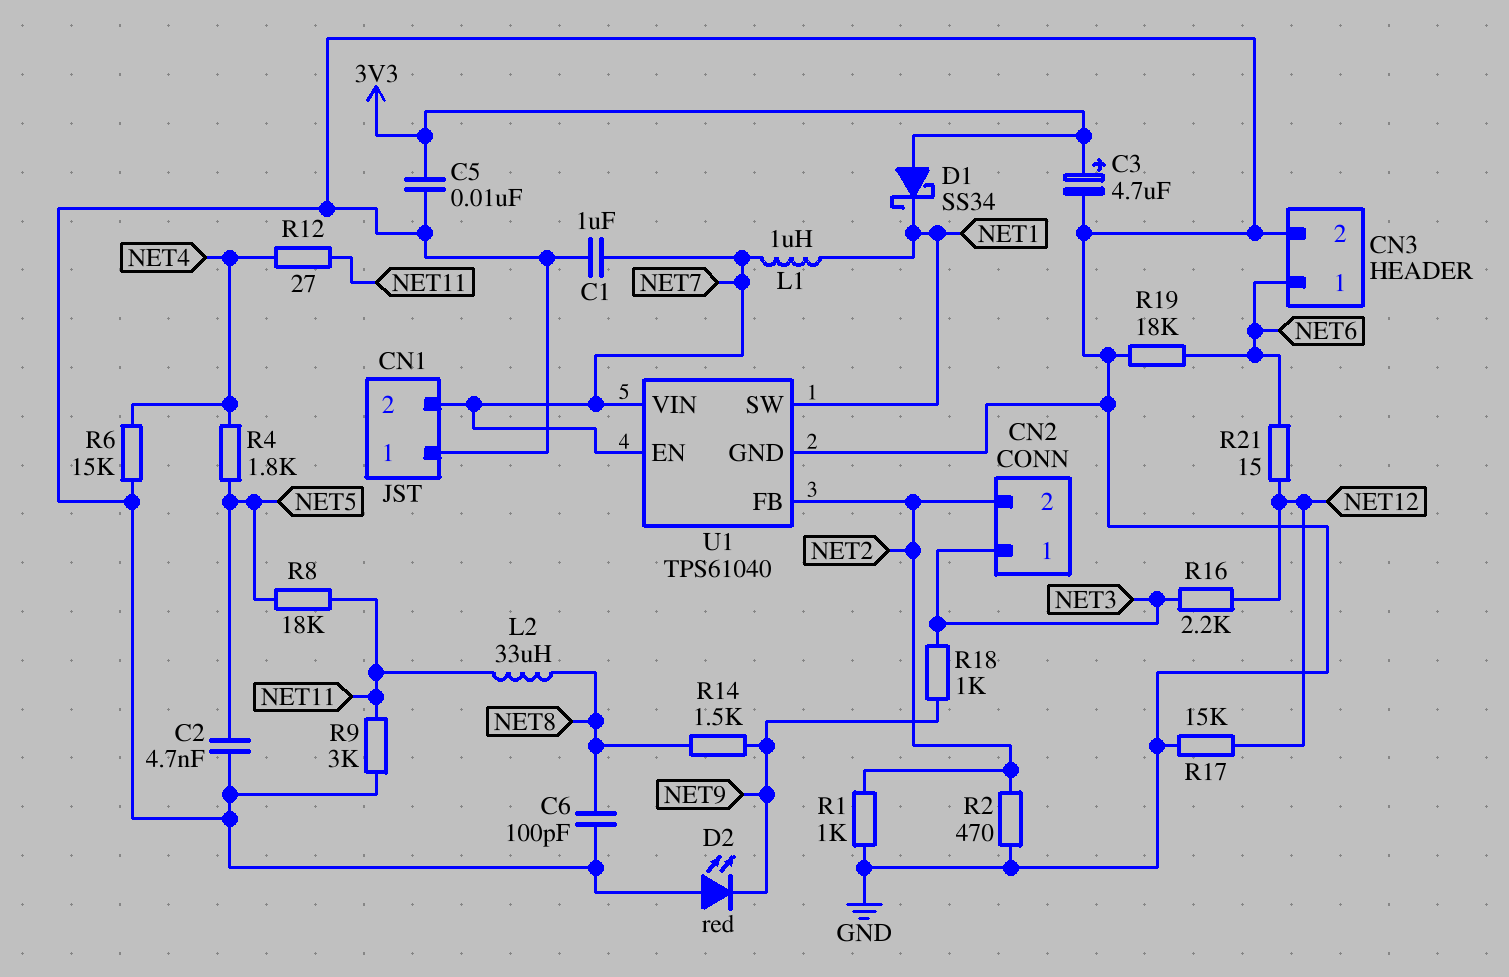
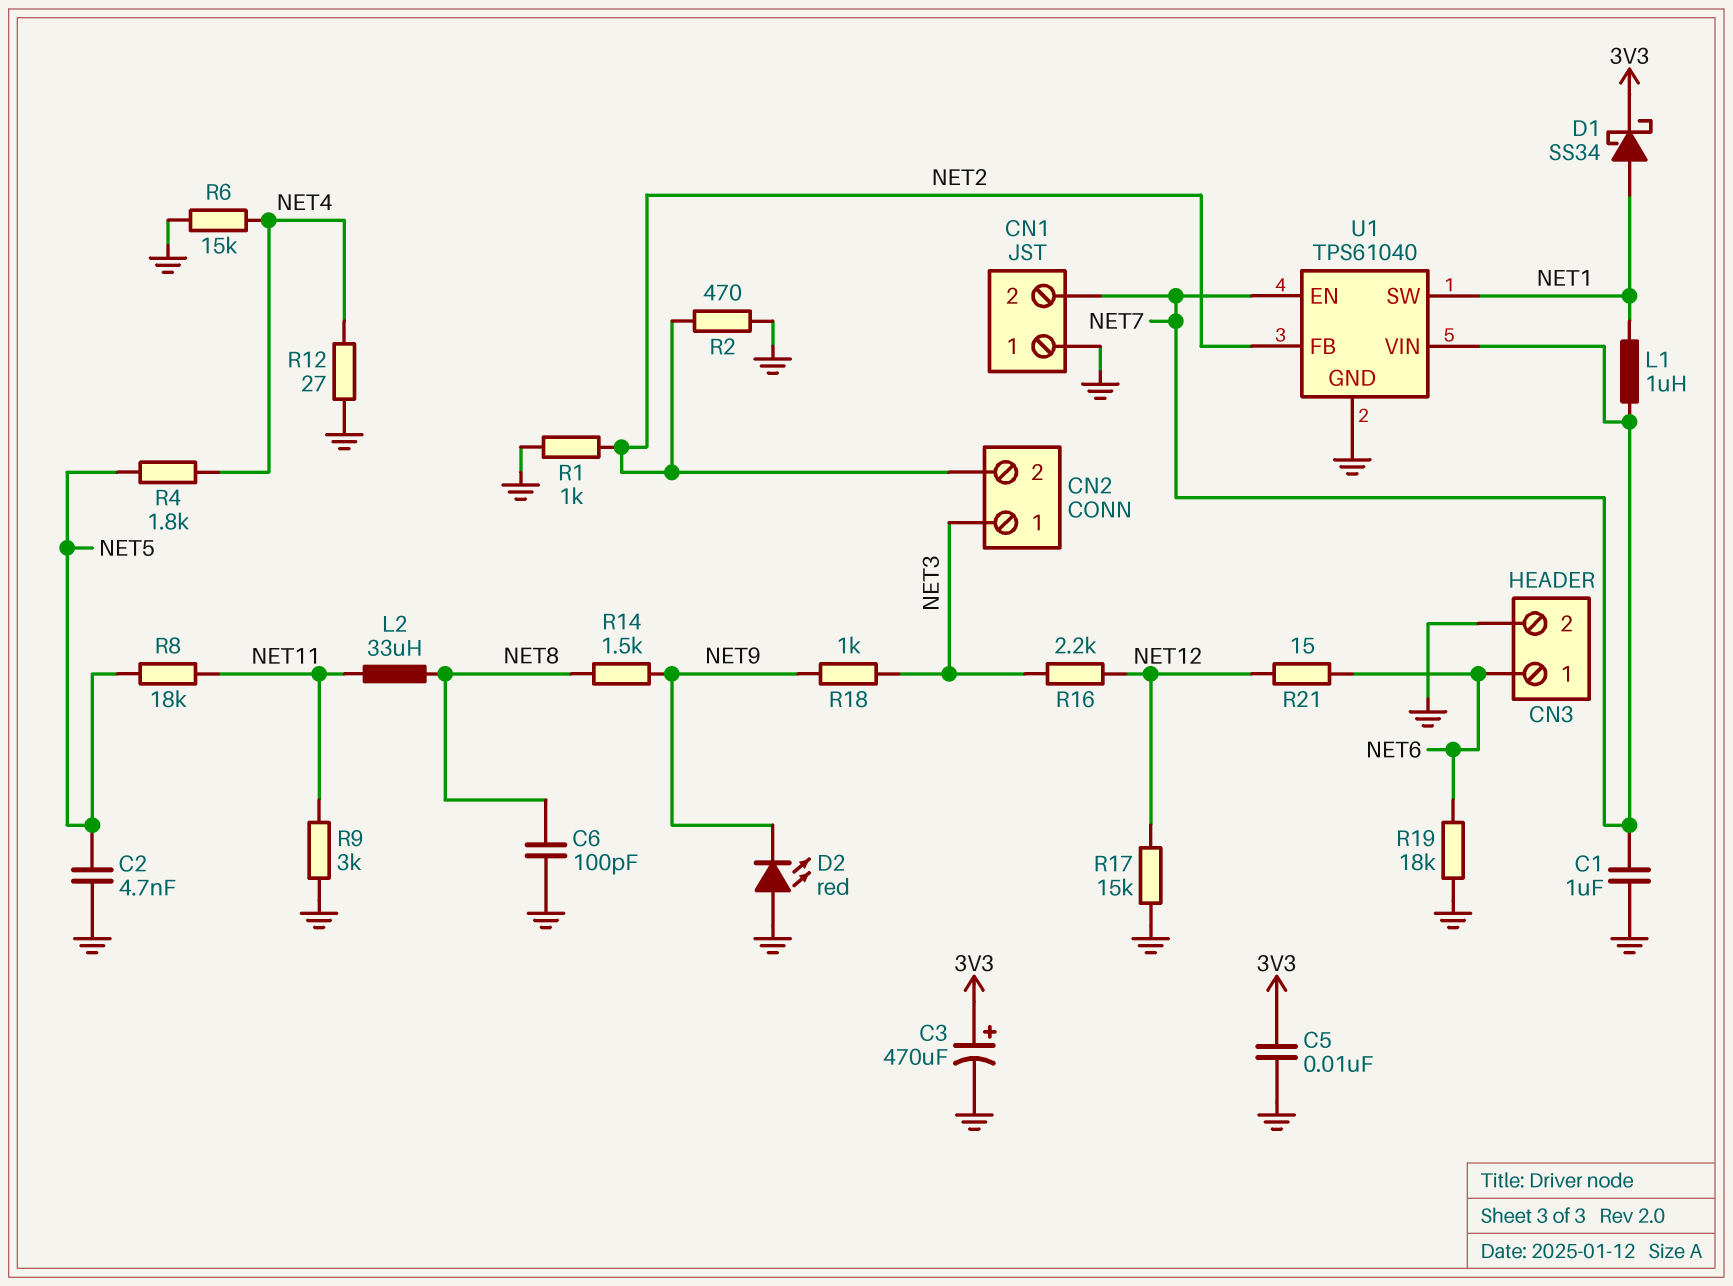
C3: 4.7uF (plus 3V3, minus GND) -> 470uF (plus 3V3, minus GND)
D1: schottky SS34 (A 3V3, K NET1) -> schottky SS34 (A NET1, K 3V3)
R12: 27 (NET4, NET11) -> 27 (GND, NET4)

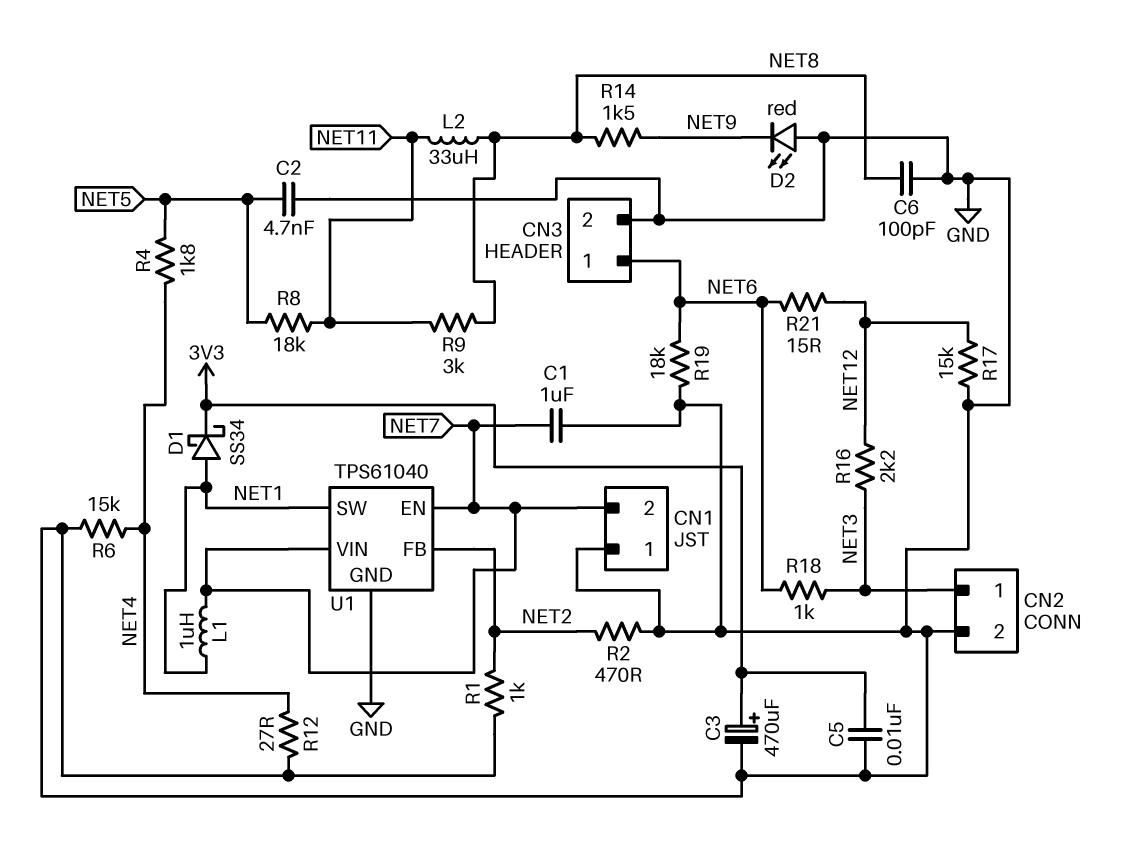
CN2 pin 2: NET2 -> GND
R9: 3k (GND, NET11) -> 3k (NET8, NET11)
R18: 1k (NET3, NET9) -> 1k (NET3, NET6)

